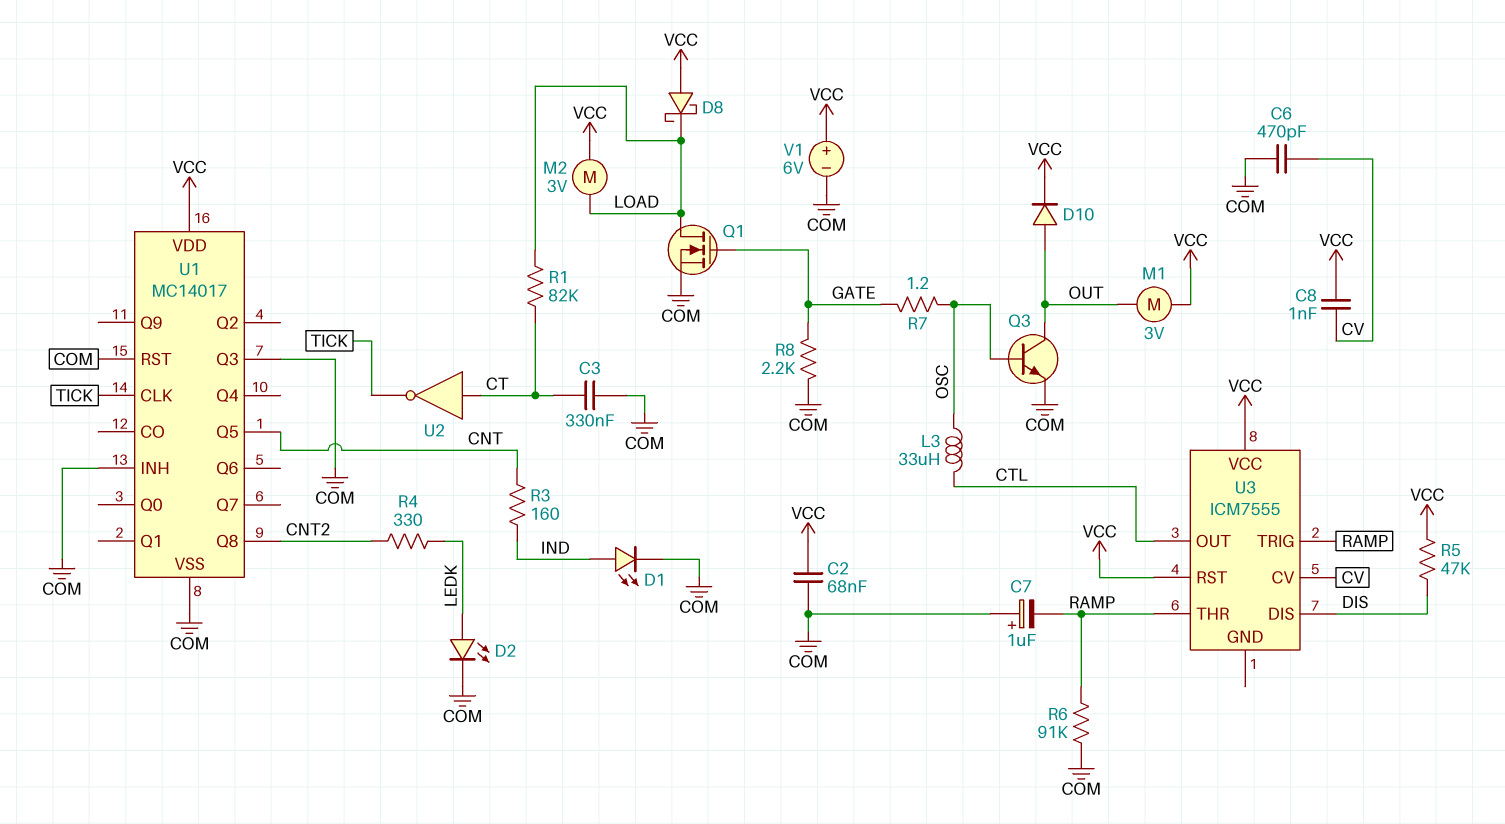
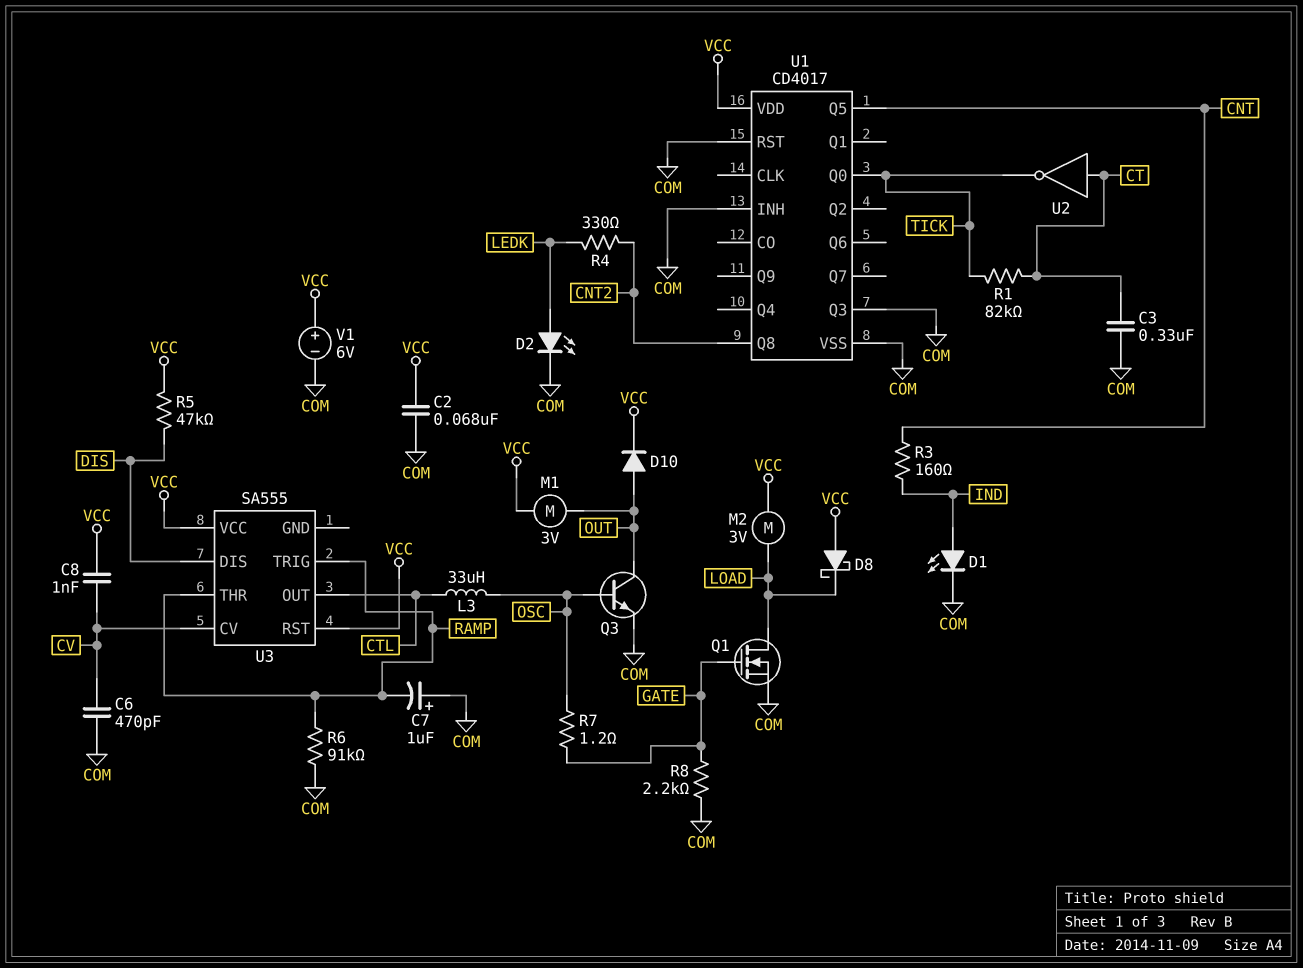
R1: 82k (CT, LOAD) -> 82k (CT, TICK)
U1: MC14017 -> CD4017
U1 pin CLK: TICK -> none
U1 pin Q0: none -> TICK
U3: ICM7555 -> SA555

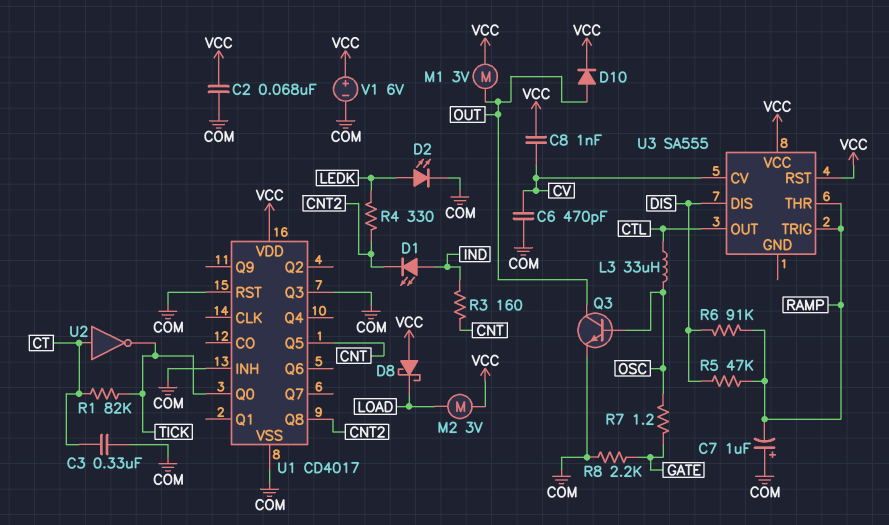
D1: LED (A IND, K COM) -> LED (A IND, K CNT2)
Q1: NMOS (G GATE, D LOAD, S COM) -> none
R5: 47k (DIS, VCC) -> 47k (DIS, RAMP)
R6: 91k (COM, RAMP) -> 91k (DIS, RAMP)

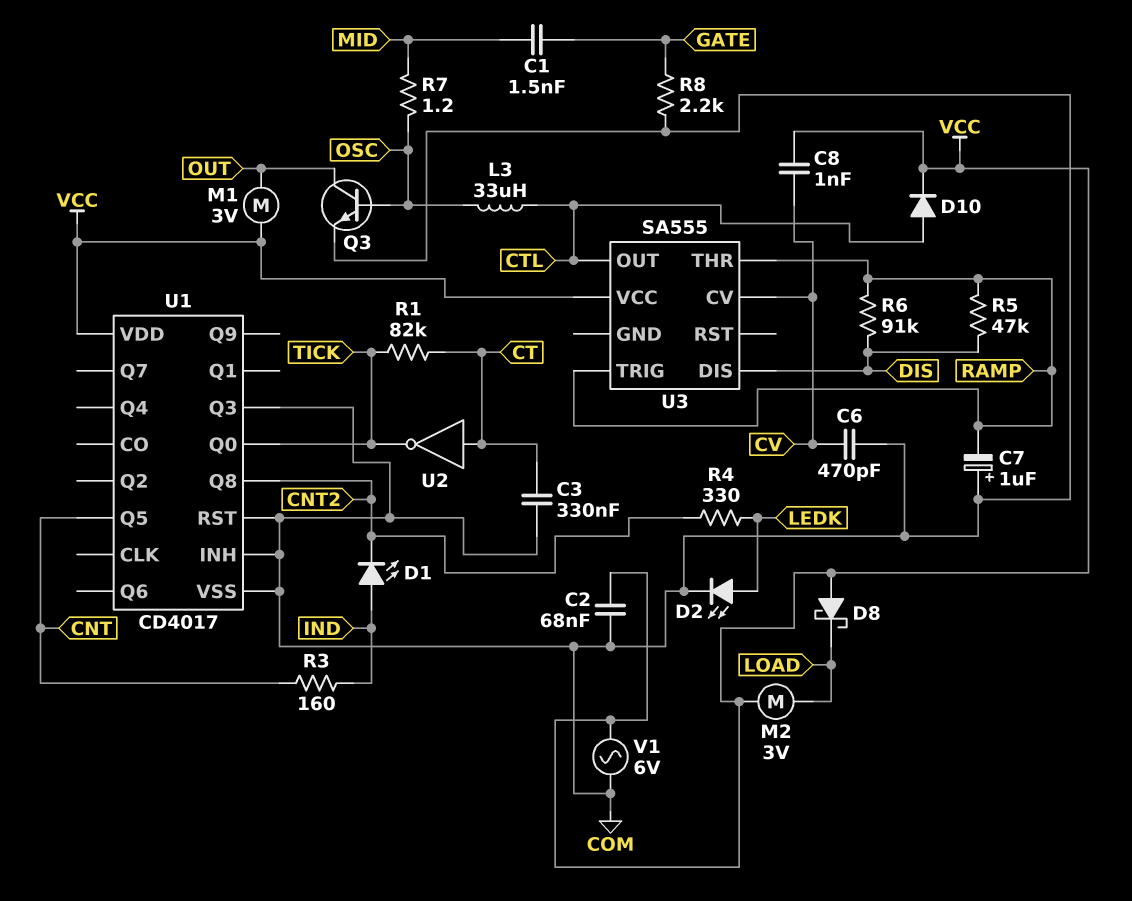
C1: none -> 1.5nF (GATE, MID)
D10: diode (A OUT, K VCC) -> diode (A CTL, K VCC)
R7: 1.2 (GATE, OSC) -> 1.2 (MID, OSC)
U3 pin RST: VCC -> none
V1: 6V (plus VCC, minus COM) -> AC 6V (COM, VCC)

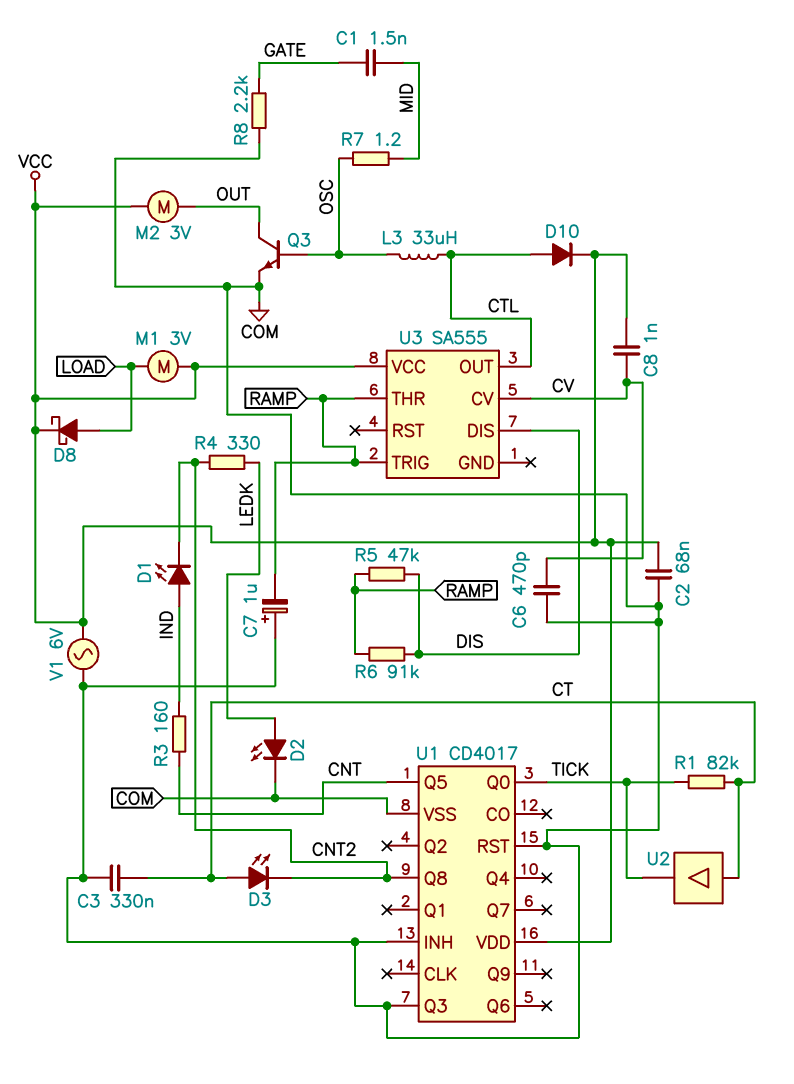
D3: none -> LED (A CT, K CNT2)
D8: schottky (A VCC, K LOAD) -> schottky (A LOAD, K VCC)
M1: motor 3V (OUT, VCC) -> motor 3V (LOAD, VCC)
M2: motor 3V (LOAD, VCC) -> motor 3V (OUT, VCC)
U2: NOT (in CT, out TICK) -> buffer (in CT, out TICK)

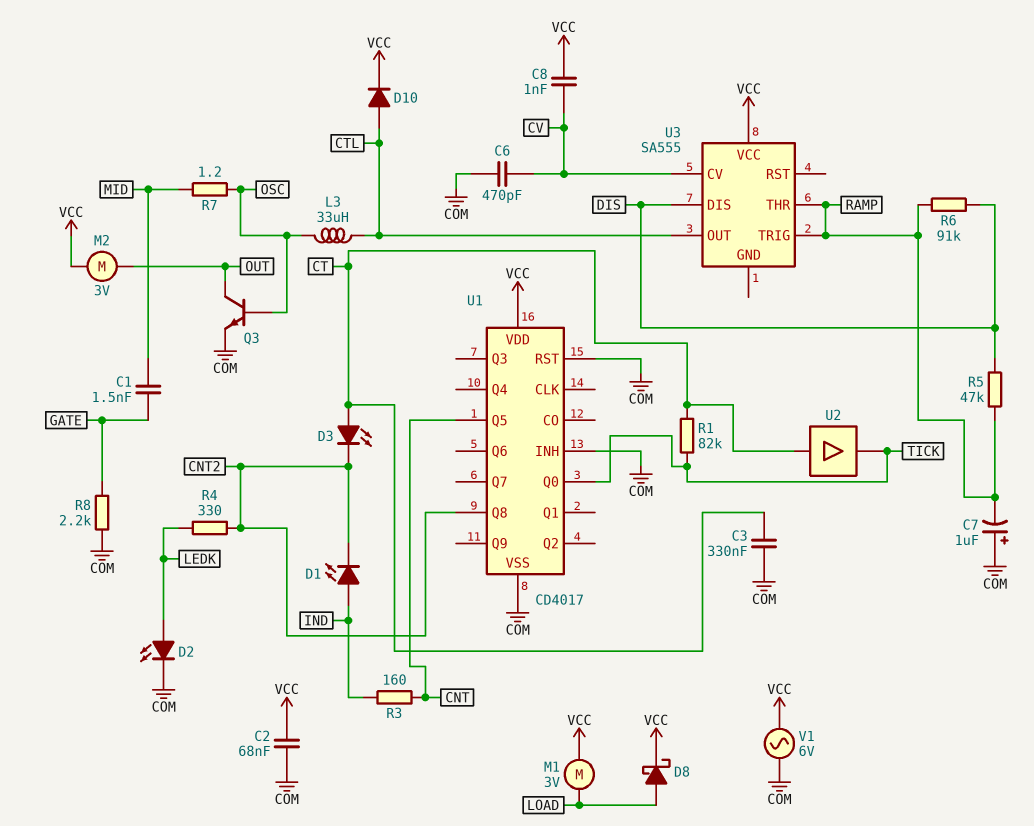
U1 pin Q3: COM -> none

